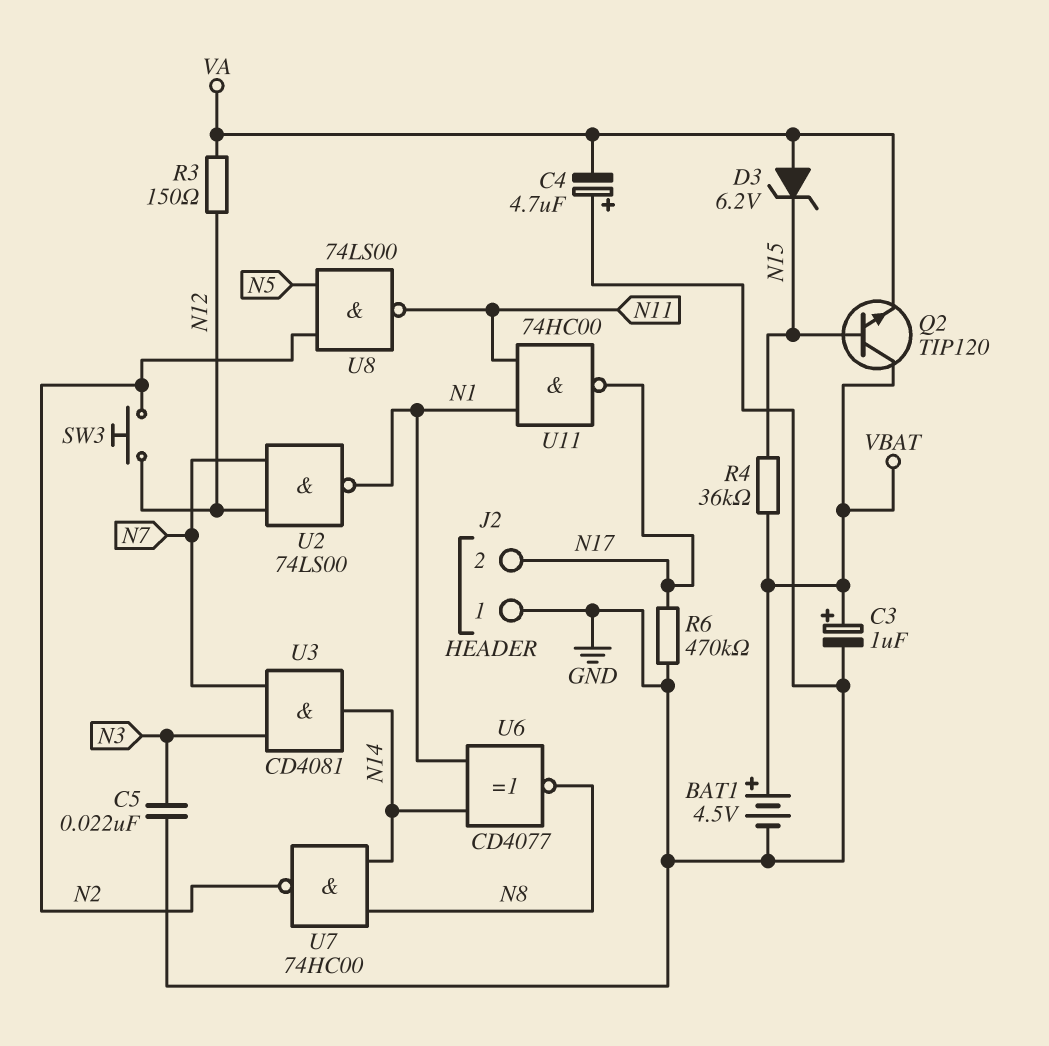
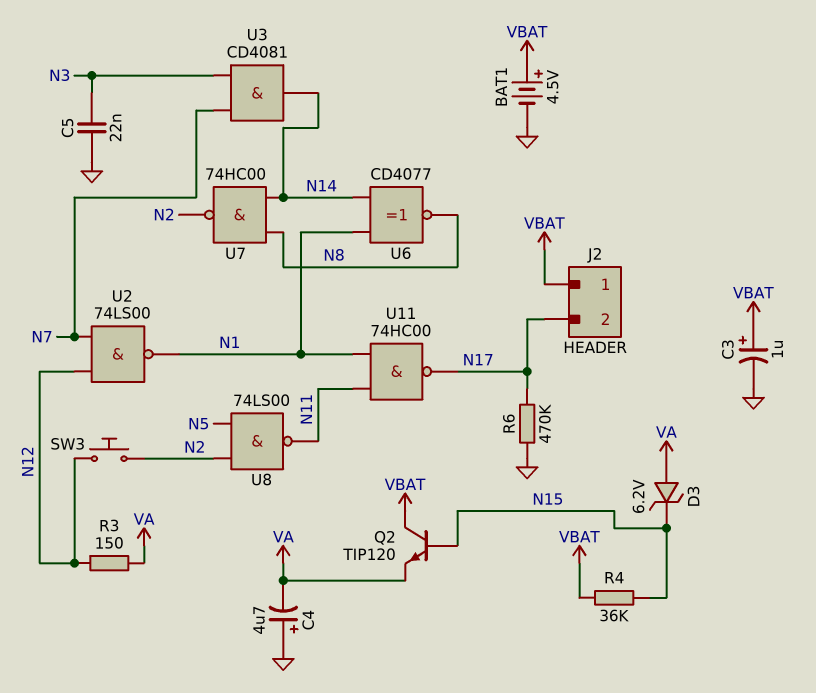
J2 pin 1: GND -> VBAT

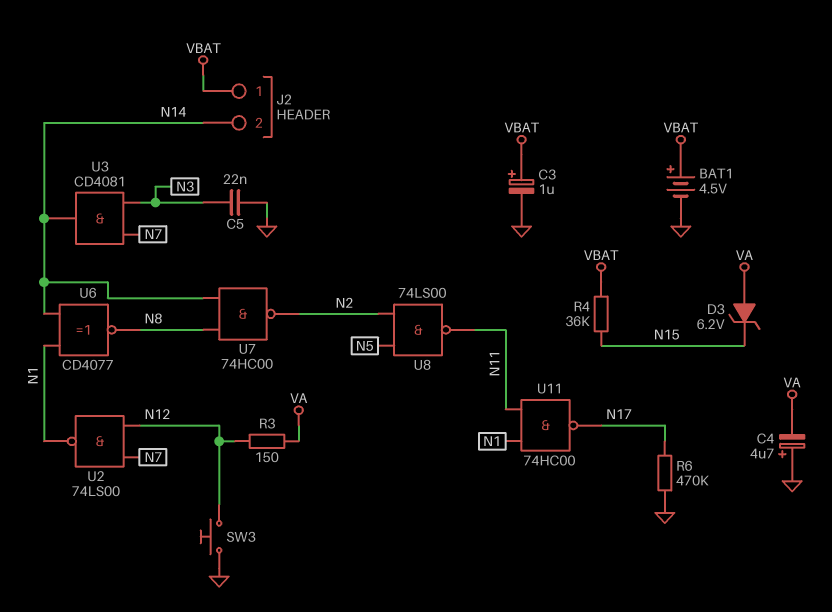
J2 pin 2: N17 -> N14
Q2: NPN TIP120 (B N15, C VBAT, E VA) -> none
SW3: button (N2, N12) -> button (GND, N12)

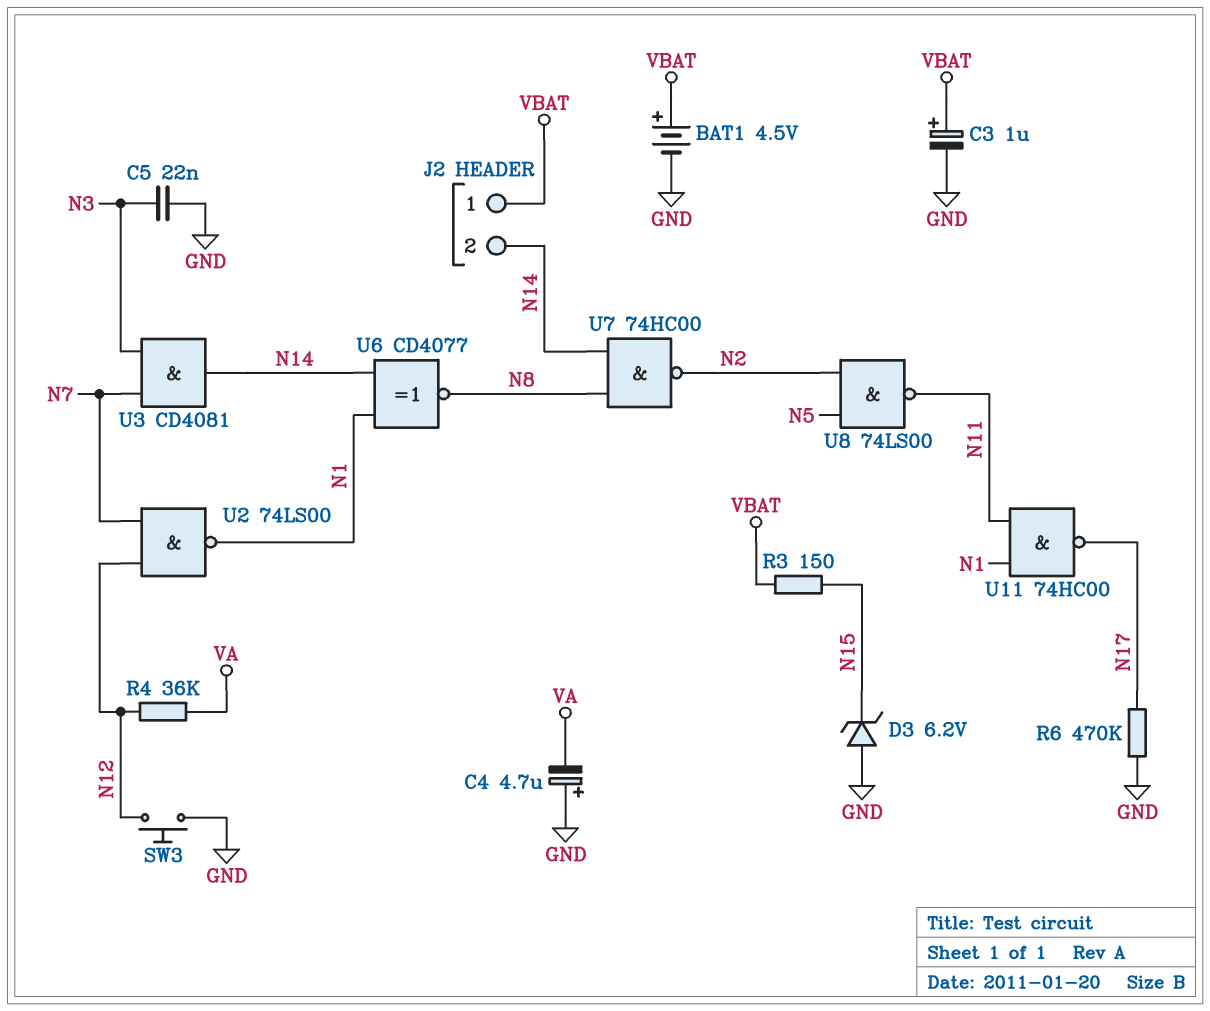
D3: zener 6.2V (A VA, K N15) -> zener 6.2V (A GND, K N15)
R3: 150 (N12, VA) -> 150 (N15, VBAT)
R4: 36k (N15, VBAT) -> 36k (N12, VA)

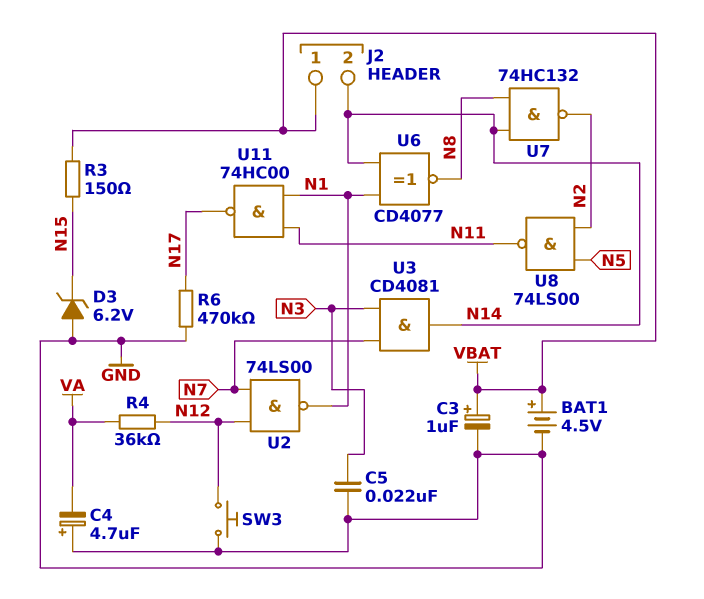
U7: NAND 74HC00 (in N8, in N14, out N2) -> NAND 74HC132 (in N8, in N14, out N2)

